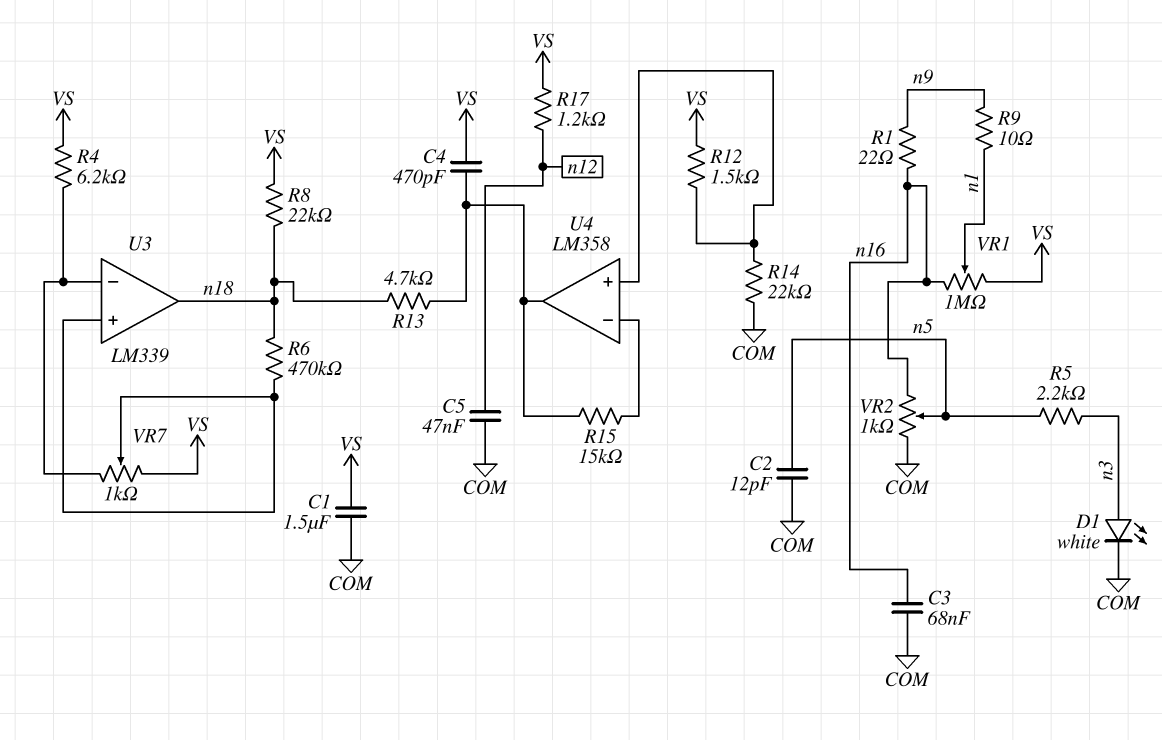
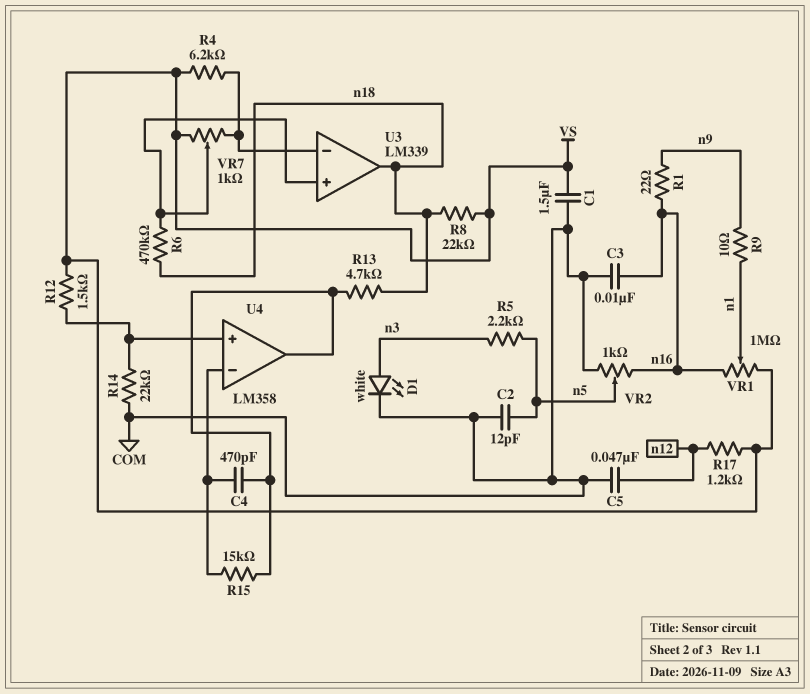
C3: 68nF (COM, n16) -> 10nF (COM, n16)
C4: 470pF (U4/out, VS) -> 470pF (U4/in-, U4/out)

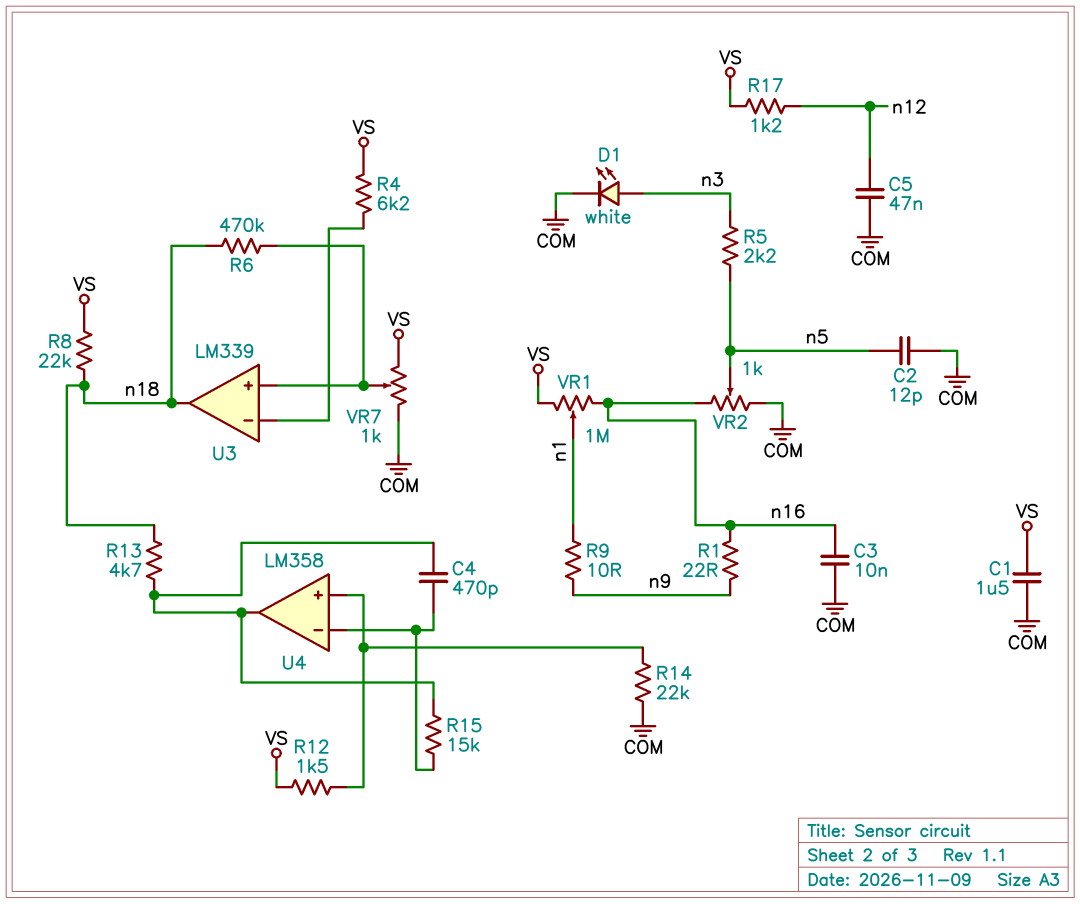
VR7: 1k (U3/in-, VS, wiper U3/in+) -> 1k (COM, VS, wiper U3/in+)

